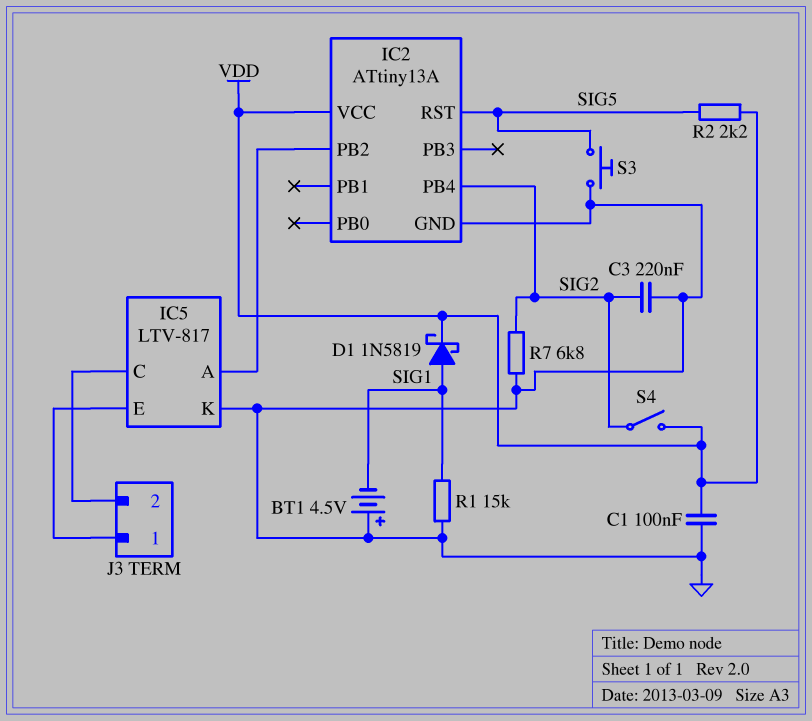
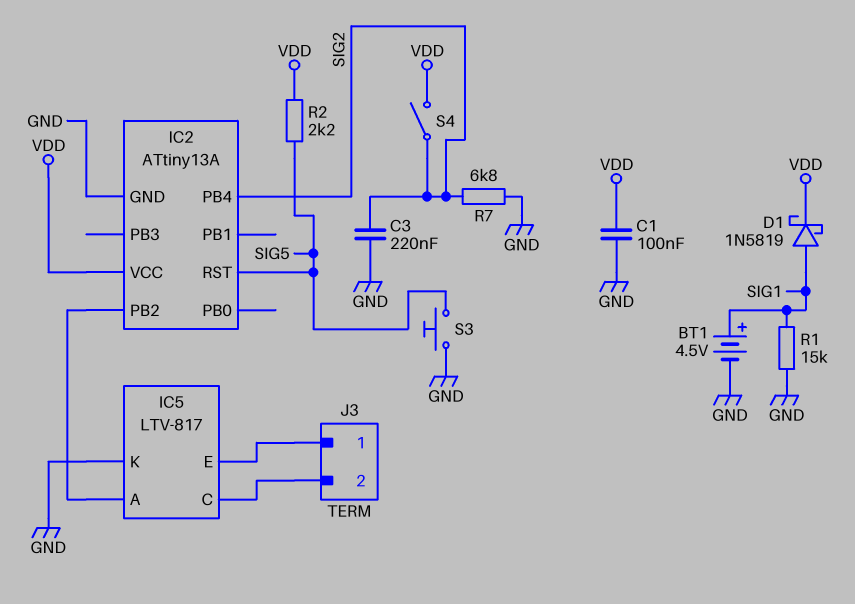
BT1: 4.5V (plus GND, minus SIG1) -> 4.5V (plus SIG1, minus GND)

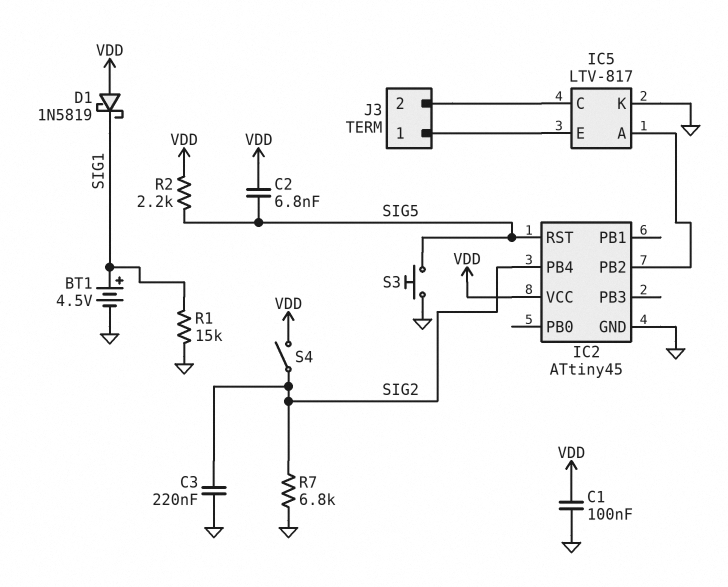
C2: none -> 6.8nF (SIG5, VDD)
D1: schottky 1N5819 (A SIG1, K VDD) -> schottky 1N5819 (A VDD, K SIG1)
IC2: ATtiny13A -> ATtiny45

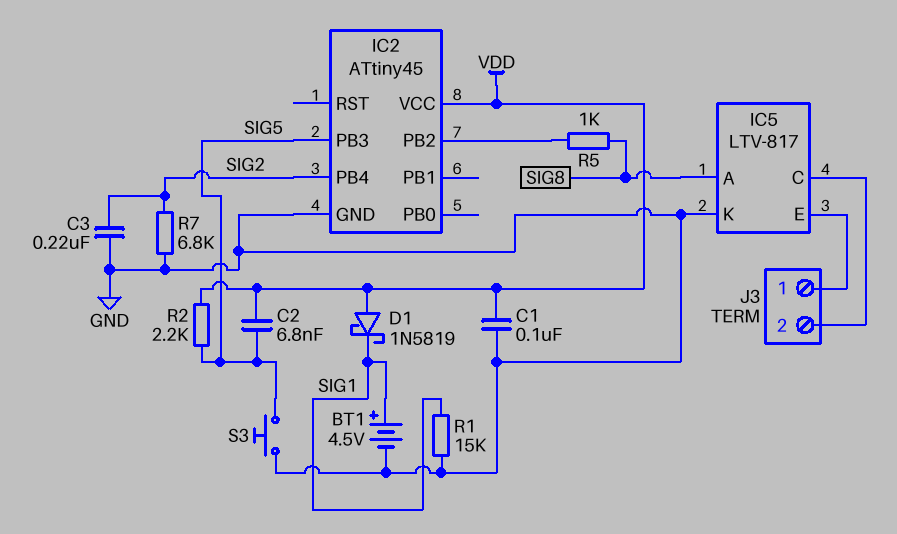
IC2 pin PB3: none -> SIG5
IC2 pin RST: SIG5 -> none
IC5 pin A: IC2/PB2 -> SIG8
R5: none -> 1k (IC2/PB2, SIG8)
S4: switch (SIG2, VDD) -> none

